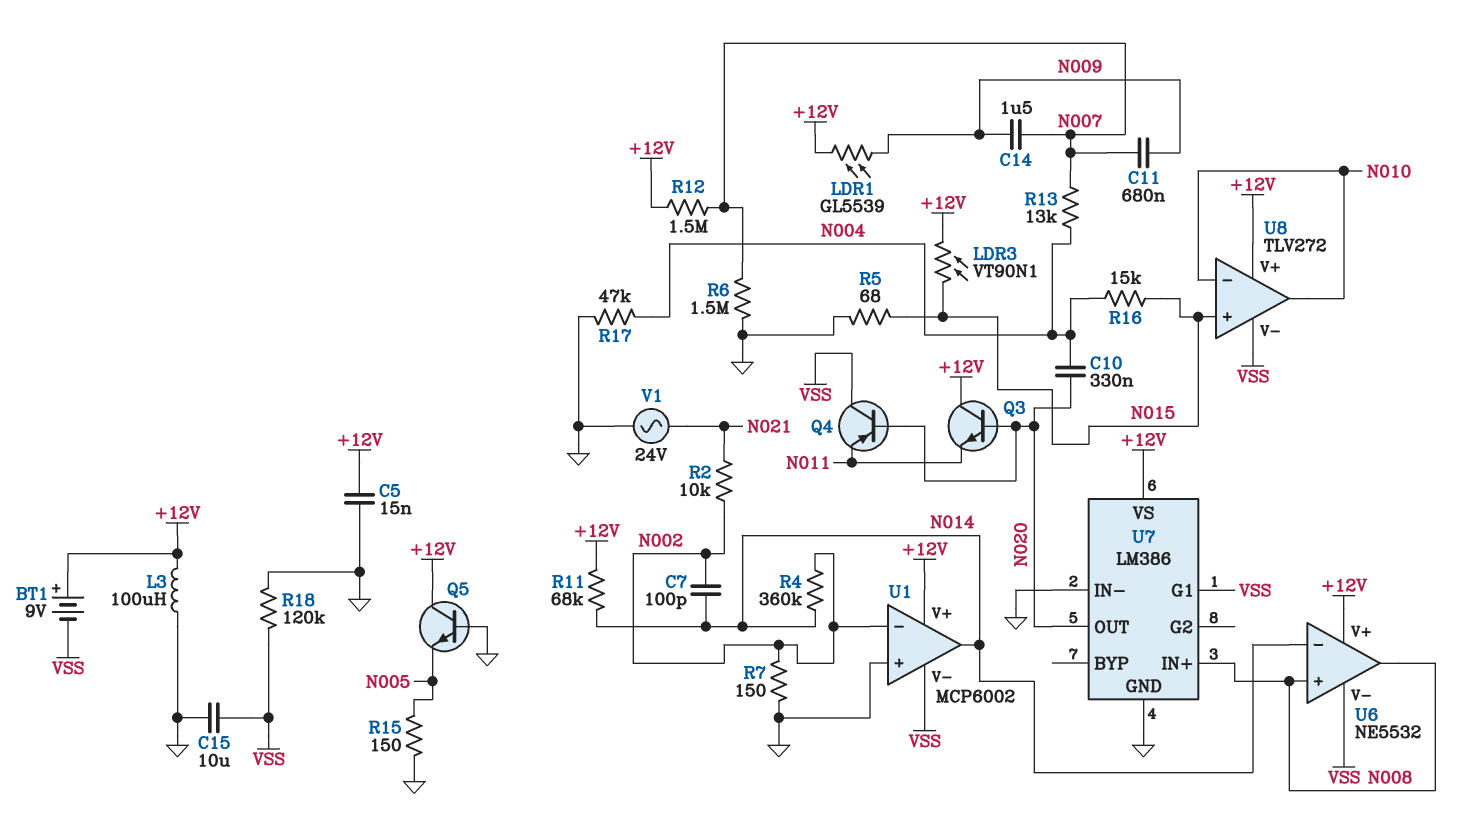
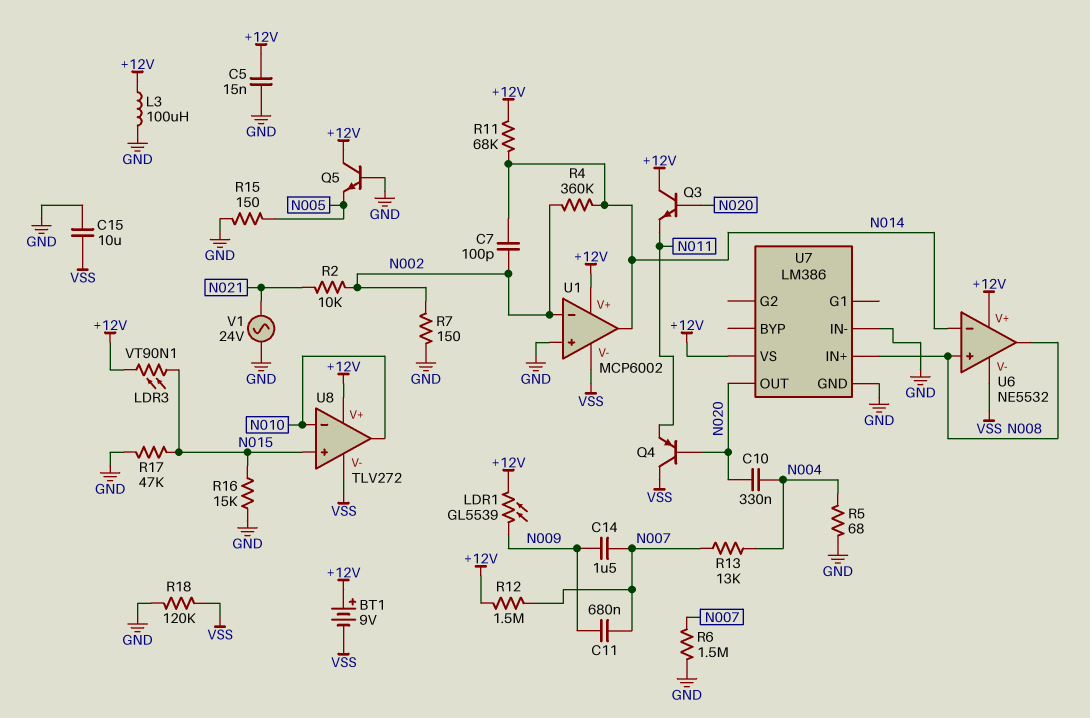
R5: 68 (GND, N015) -> 68 (GND, N004)
R16: 15k (N004, N015) -> 15k (GND, N015)
R17: 47k (GND, N004) -> 47k (GND, N015)
U7 pin G1: VSS -> none

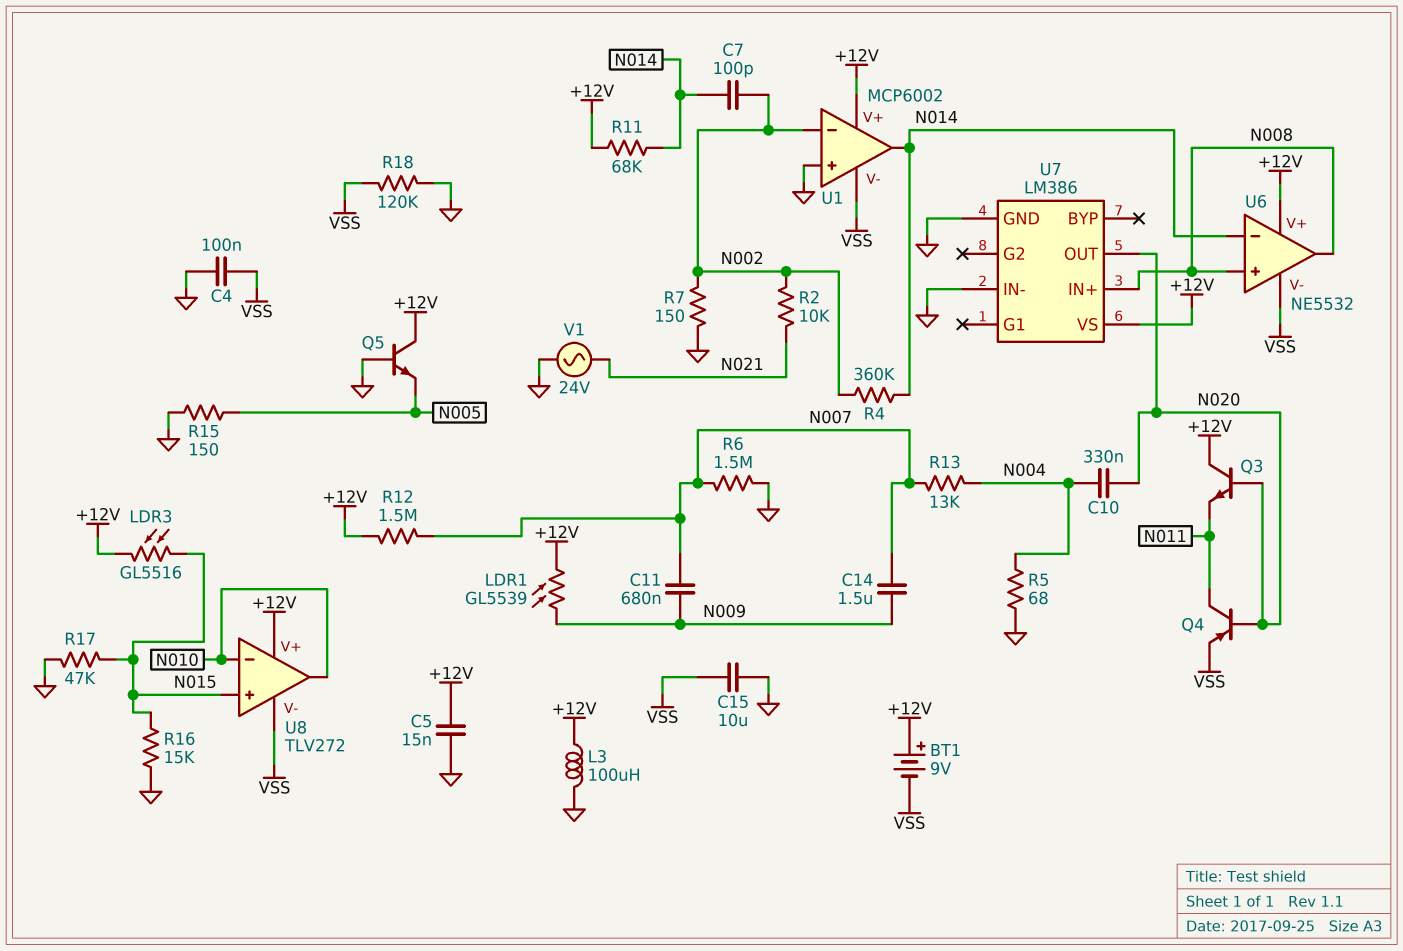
C4: none -> 100nF (GND, VSS)
LDR3: VT90N1 (+12V, N015) -> GL5516 (+12V, N015)
Q4: PNP (B N020, C VSS, E N011) -> PNP (B N020, C N011, E VSS)

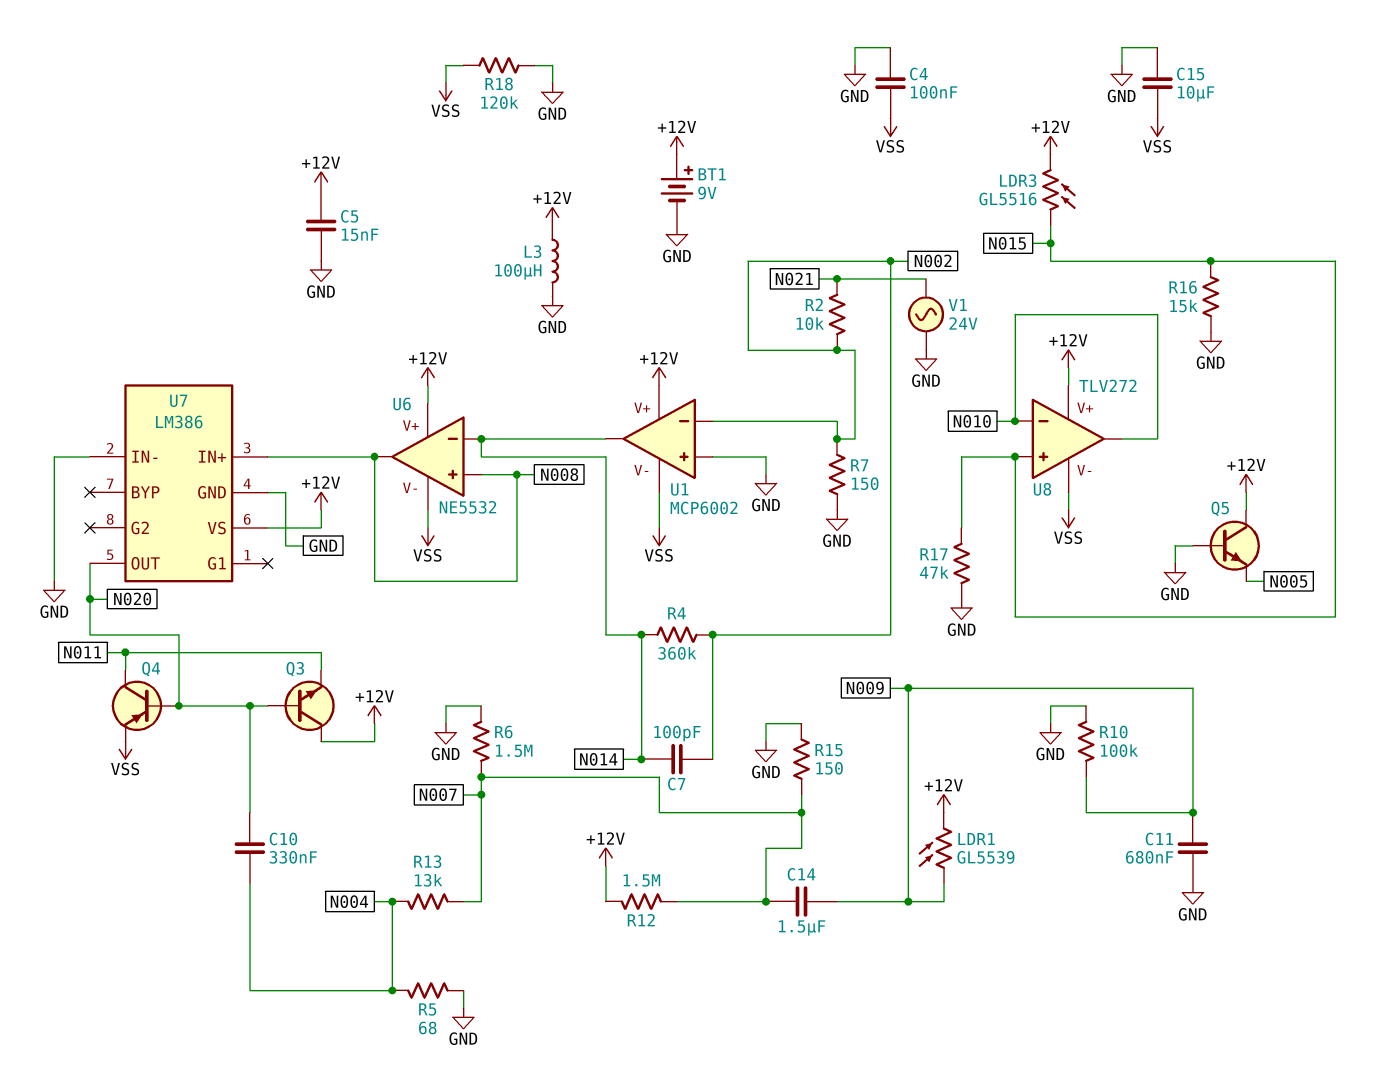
BT1: 9V (plus +12V, minus VSS) -> 9V (plus +12V, minus GND)
C11: 680nF (N007, N009) -> 680nF (GND, N009)
R10: none -> 100k (GND, N009)
R11: 68k (+12V, N014) -> none
R15: 150 (GND, N005) -> 150 (GND, N007)

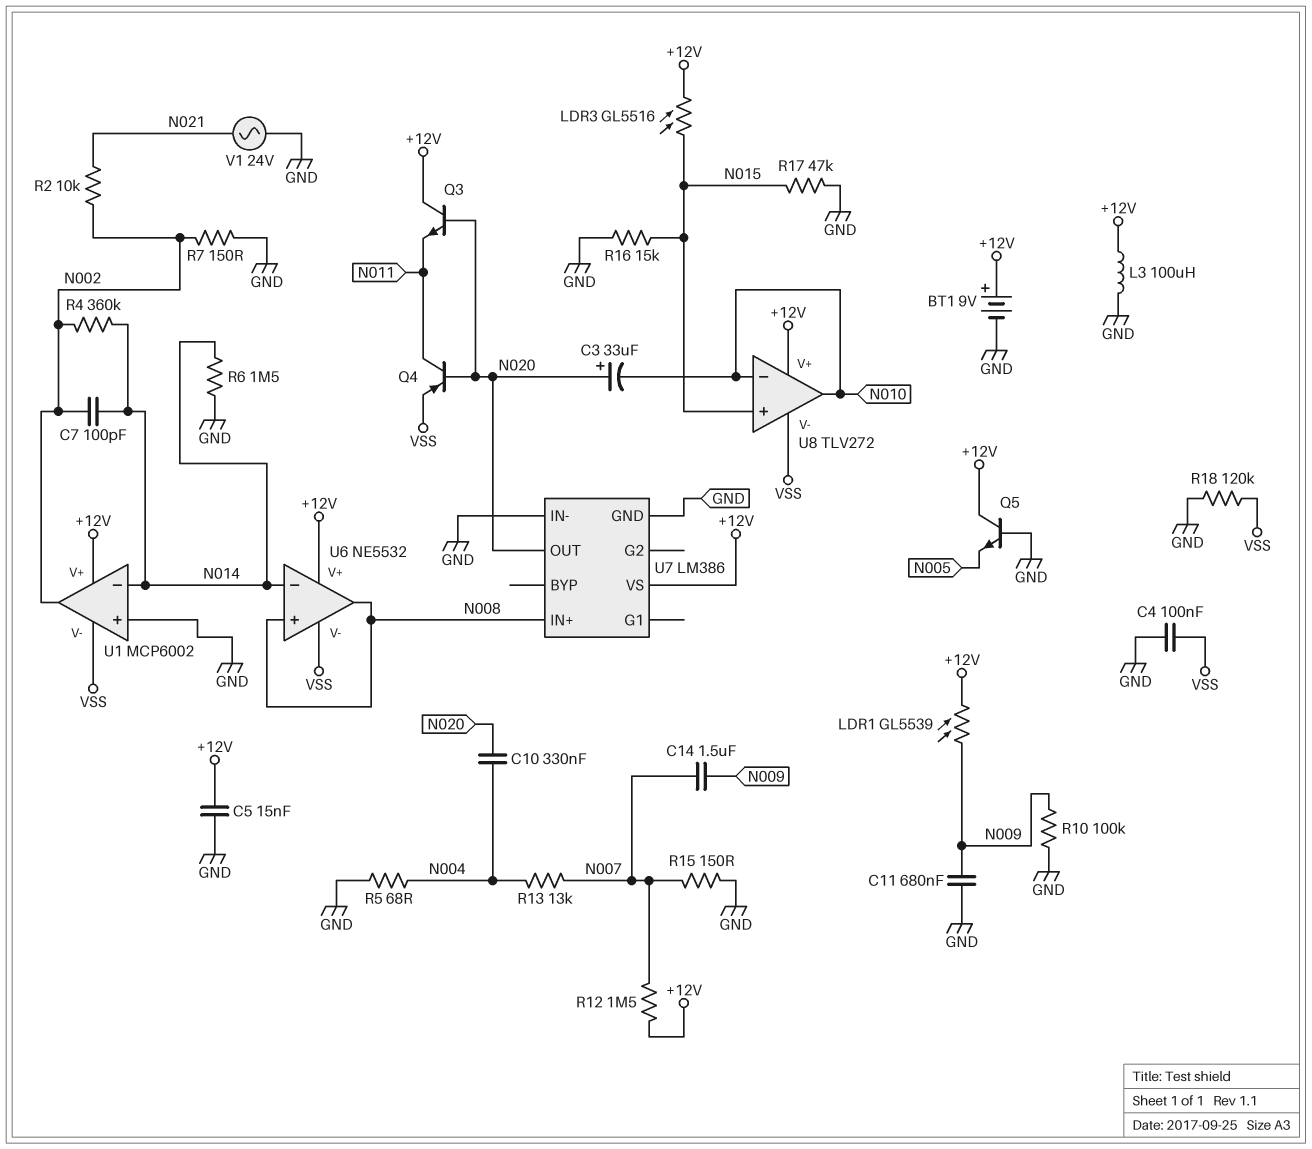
C3: none -> 33uF (plus N020, minus N010)
C15: 10uF (GND, VSS) -> none
R6: 1.5M (GND, N007) -> 1.5M (GND, N014)
U1 pin in-: N002 -> N014
U1 pin out: N014 -> N002

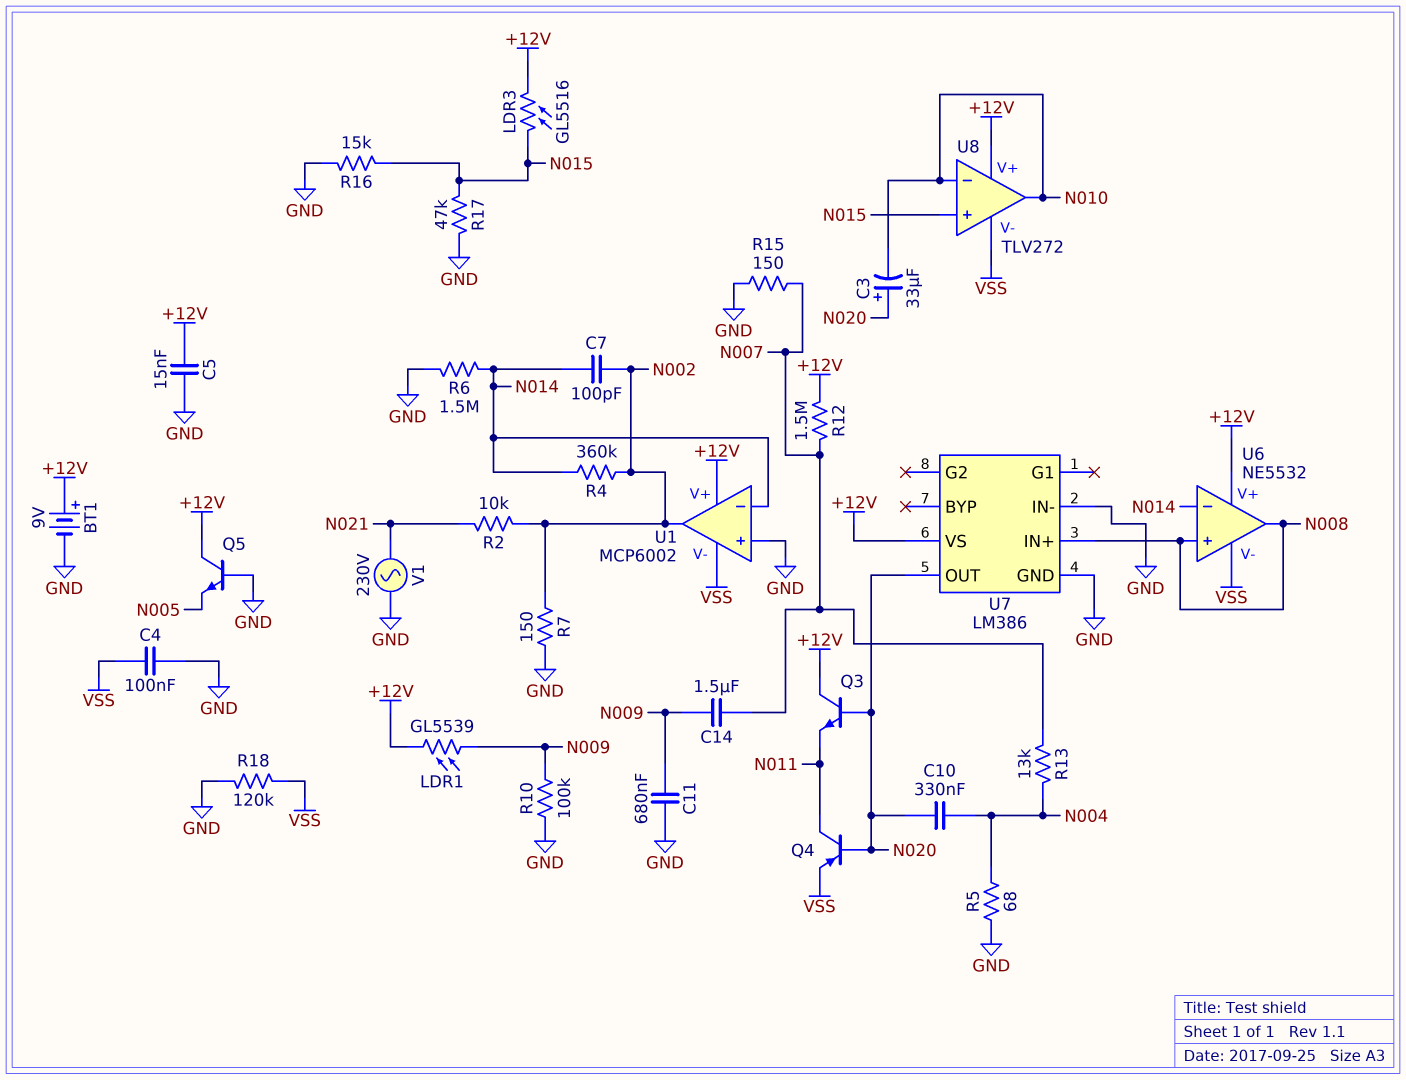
L3: 100uH (+12V, GND) -> none
V1: AC 24V (GND, N021) -> AC 230V (GND, N021)

